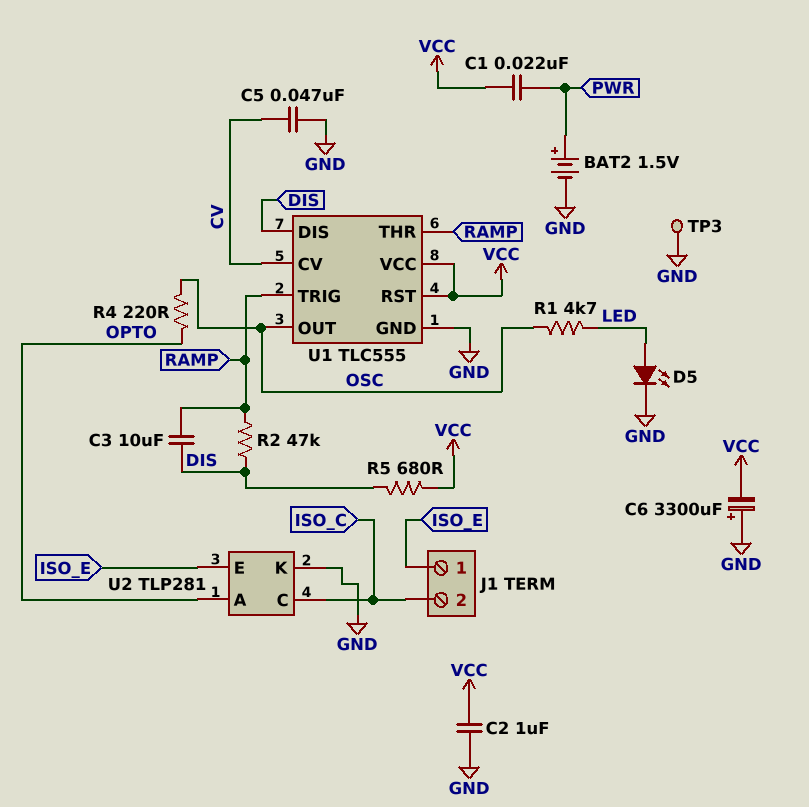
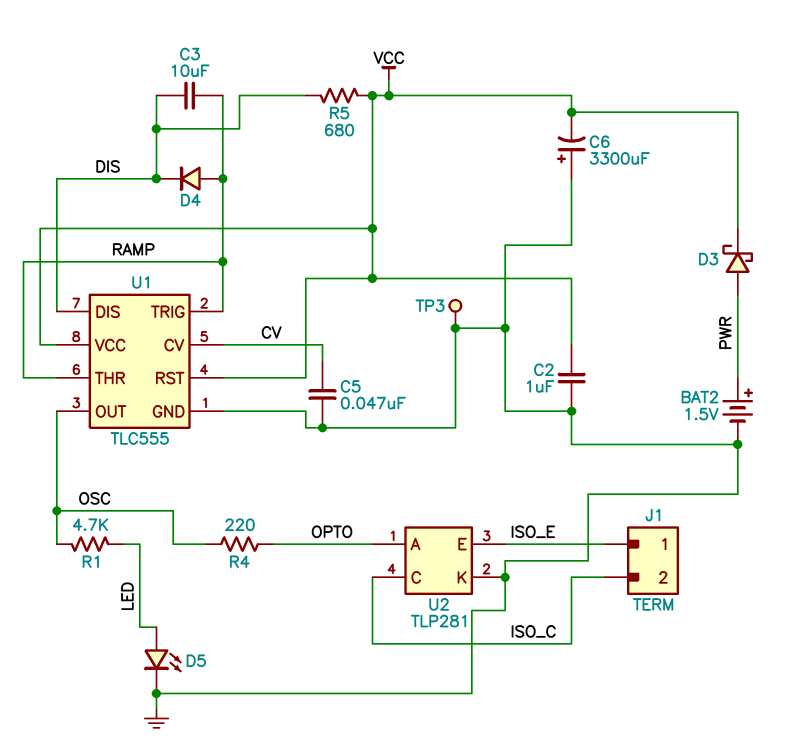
C1: 22nF (PWR, VCC) -> none
D3: none -> schottky (A PWR, K VCC)
D4: none -> diode (A RAMP, K DIS)
R2: 47k (DIS, RAMP) -> none

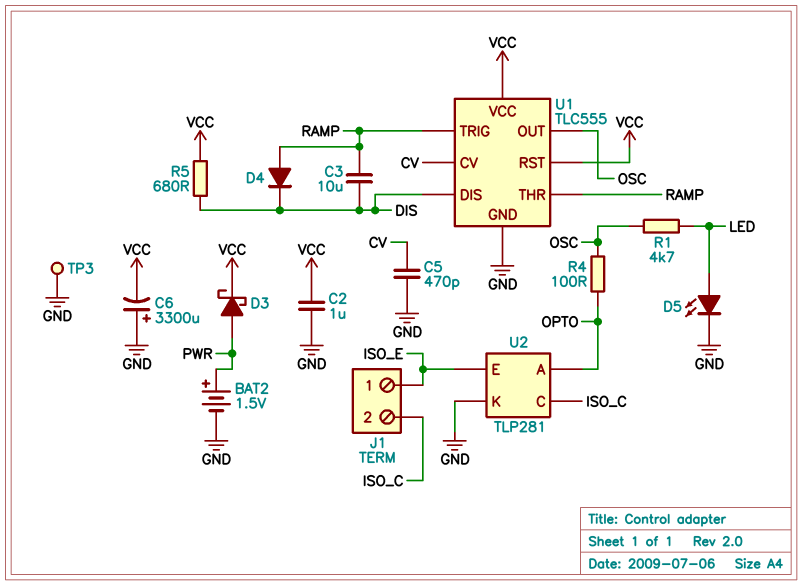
C5: 47nF (CV, GND) -> 470pF (CV, GND)
R4: 220 (OPTO, OSC) -> 100 (OPTO, OSC)

